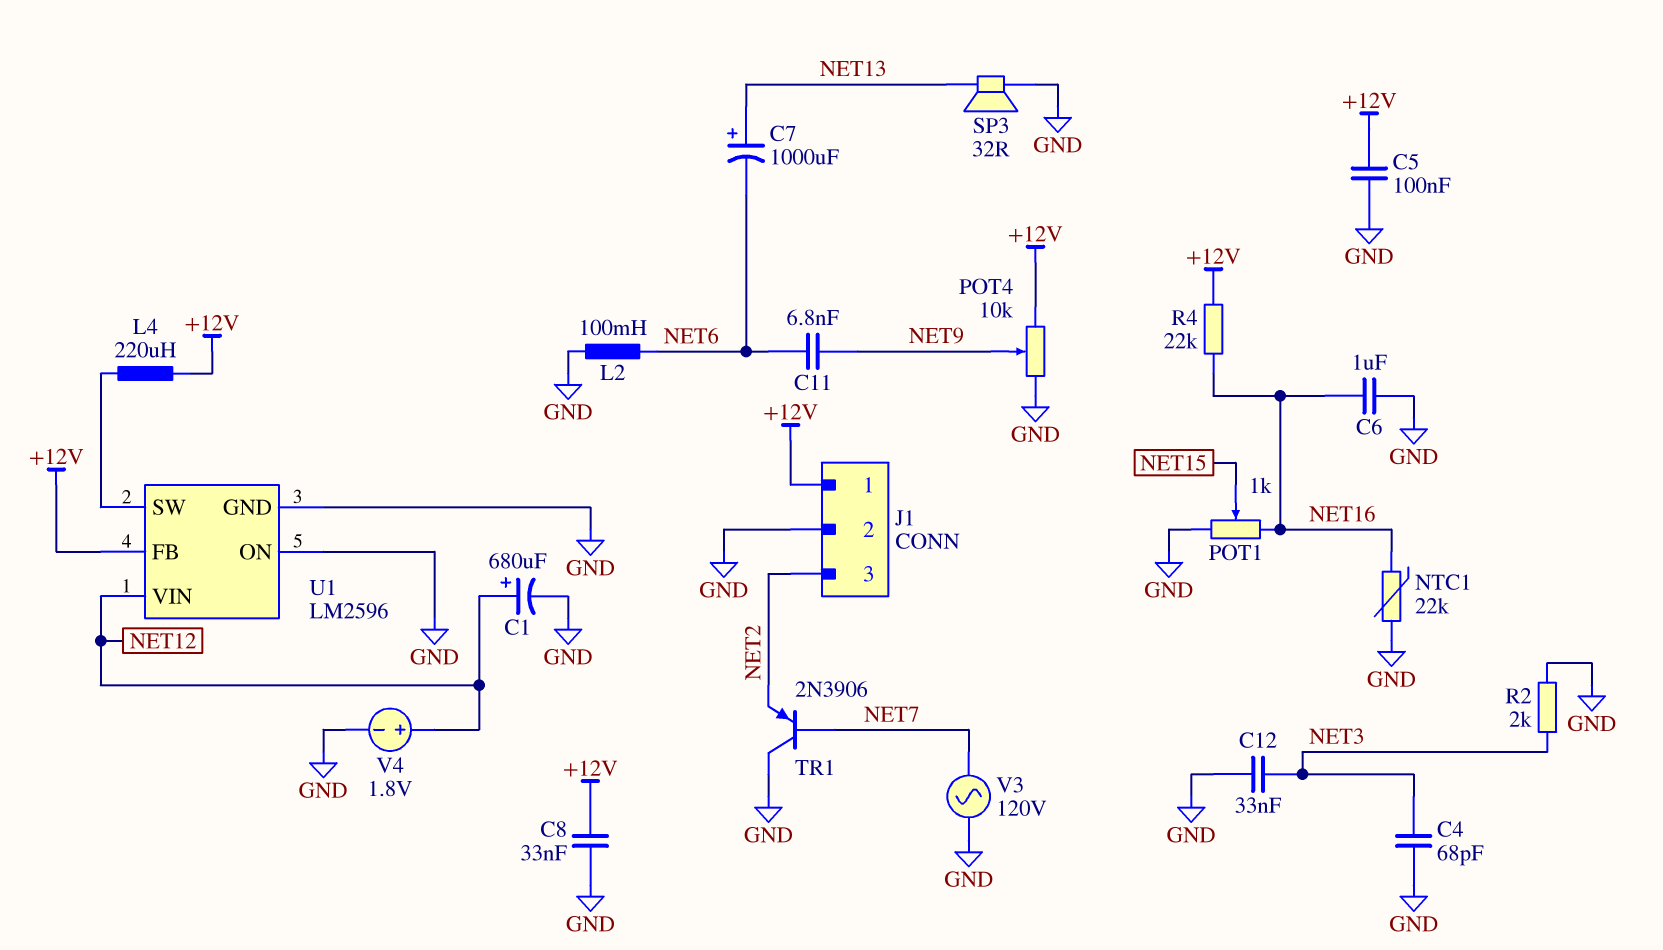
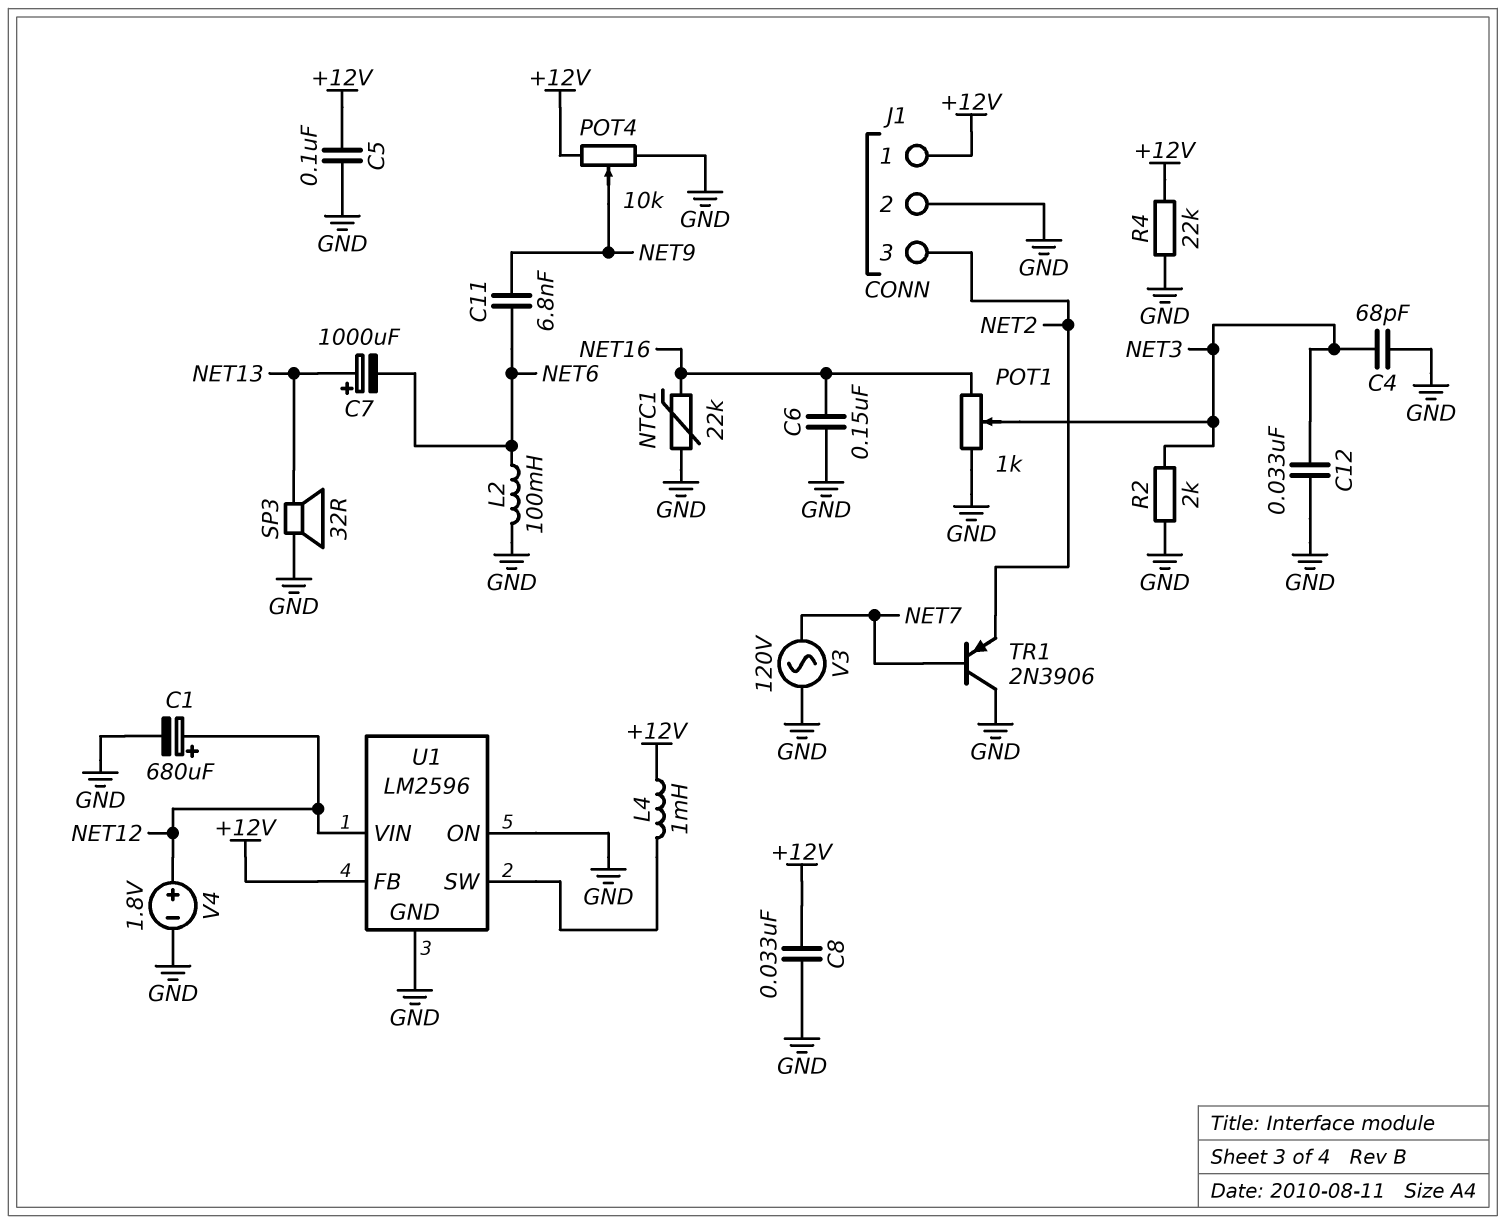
C6: 1uF (GND, NET16) -> 150nF (GND, NET16)
L4: 220uH (+12V, U1/SW) -> 1mH (+12V, U1/SW)
POT1: 1k (GND, NET16, wiper NET15) -> 1k (GND, NET16, wiper NET3)
R4: 22k (+12V, NET16) -> 22k (+12V, GND)

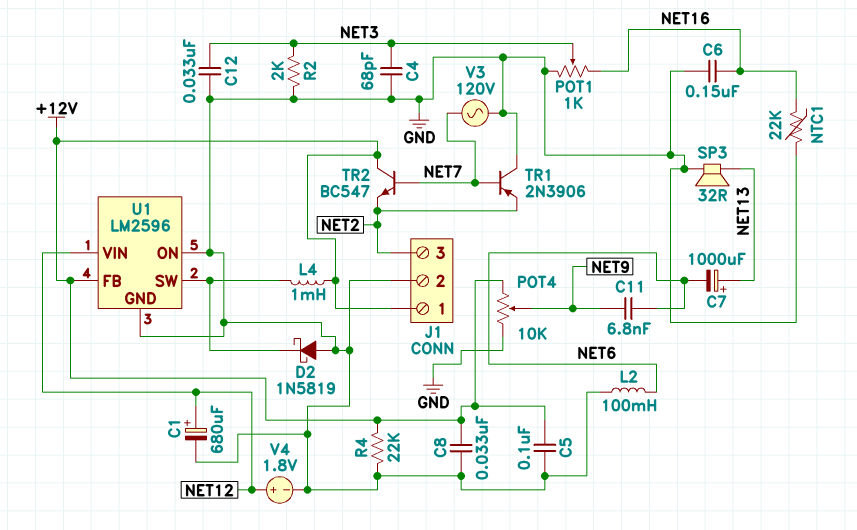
D2: none -> schottky 1N5819 (A GND, K U1/SW)
TR2: none -> NPN BC547 (B NET7, C +12V, E NET2)

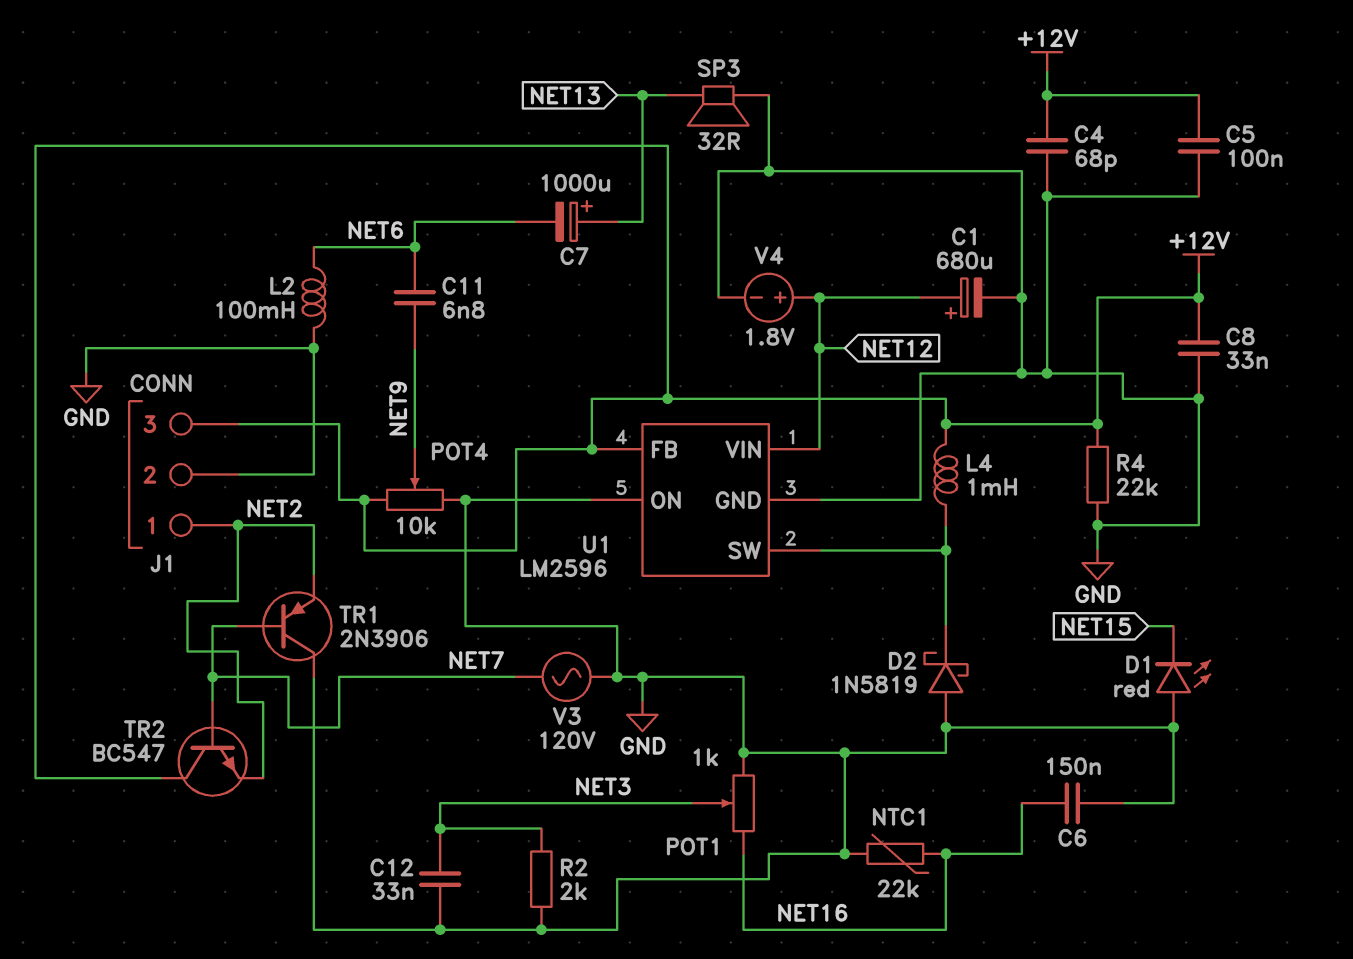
C4: 68pF (GND, NET3) -> 68pF (+12V, GND)
D1: none -> LED red (A GND, K NET15)
J1 pin 1: +12V -> NET2
J1 pin 3: NET2 -> +12V

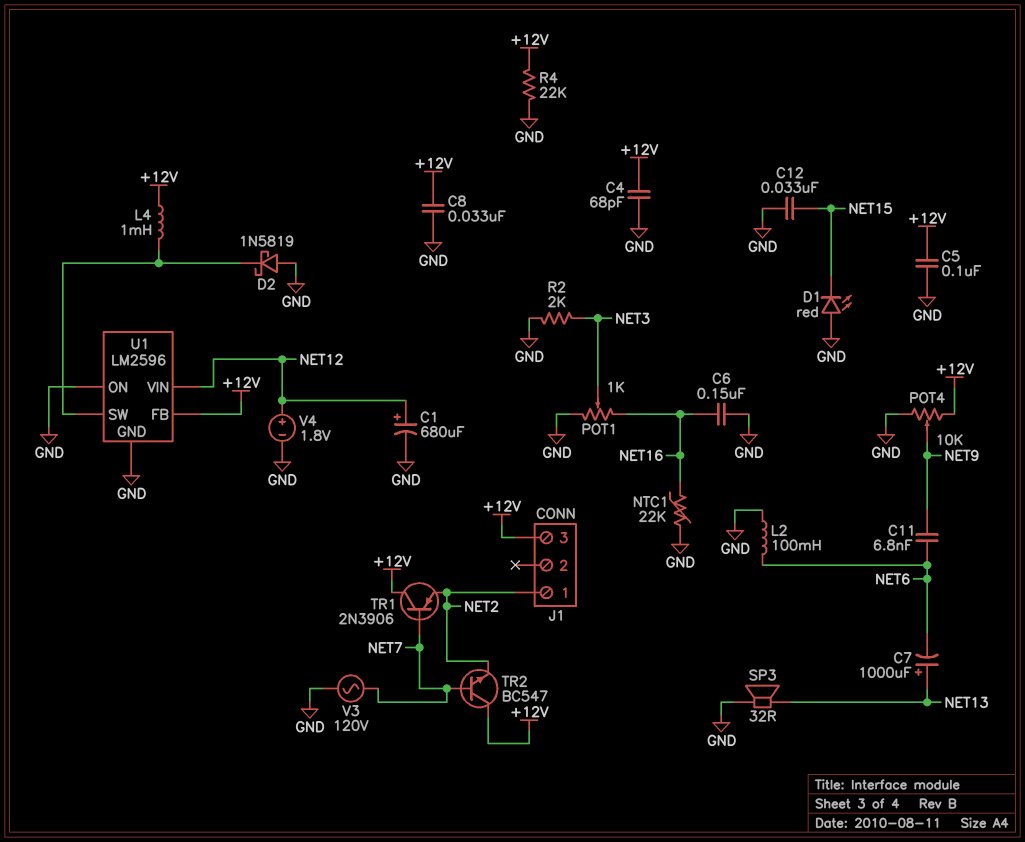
C12: 33nF (GND, NET3) -> 33nF (GND, NET15)
J1 pin 2: GND -> none
TR1: PNP 2N3906 (B NET7, C GND, E NET2) -> PNP 2N3906 (B NET7, C +12V, E NET2)

